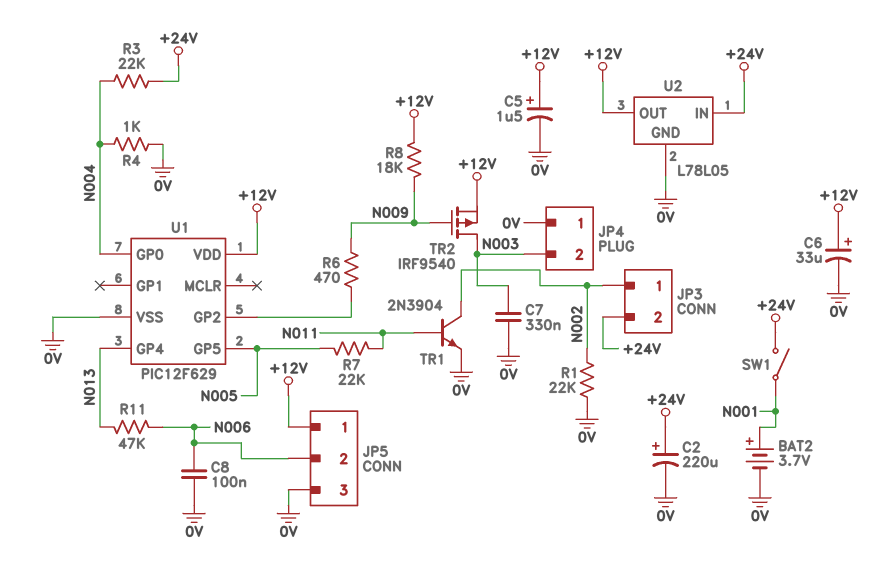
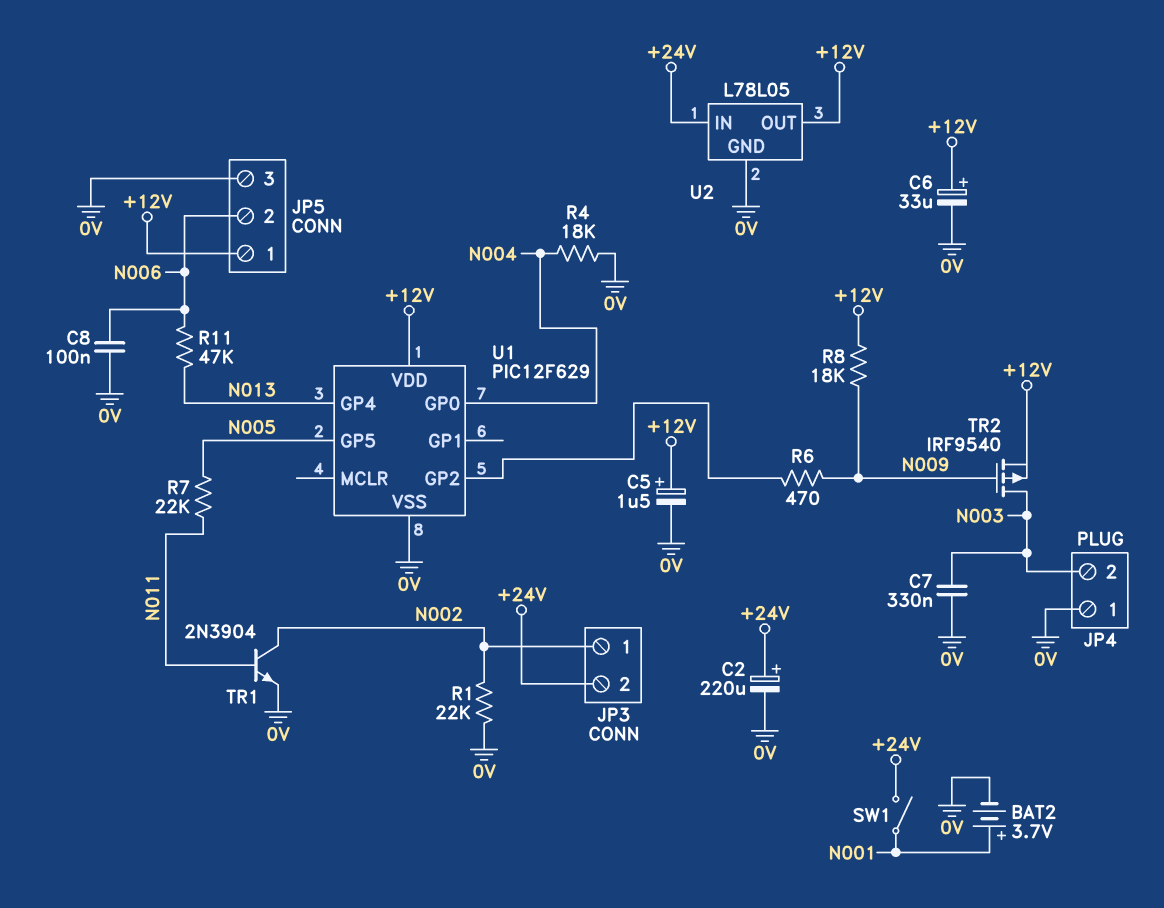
R3: 22k (+24V, N004) -> none
R4: 1k (0V, N004) -> 18k (0V, N004)

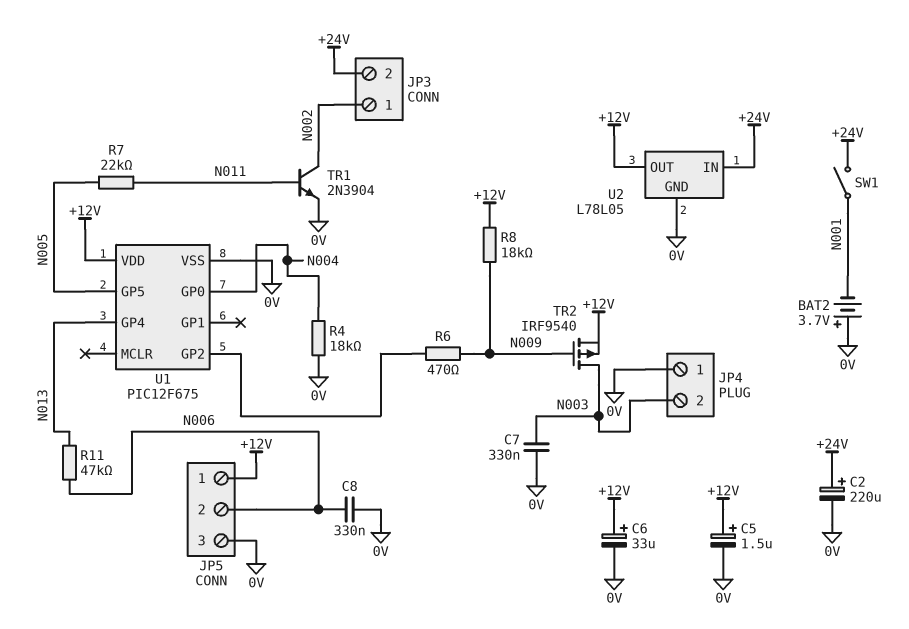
BAT2: 3.7V (plus N001, minus 0V) -> 3.7V (plus 0V, minus N001)
C8: 100nF (0V, N006) -> 330nF (0V, N006)
R1: 22k (0V, N002) -> none
U1: PIC12F629 -> PIC12F675

